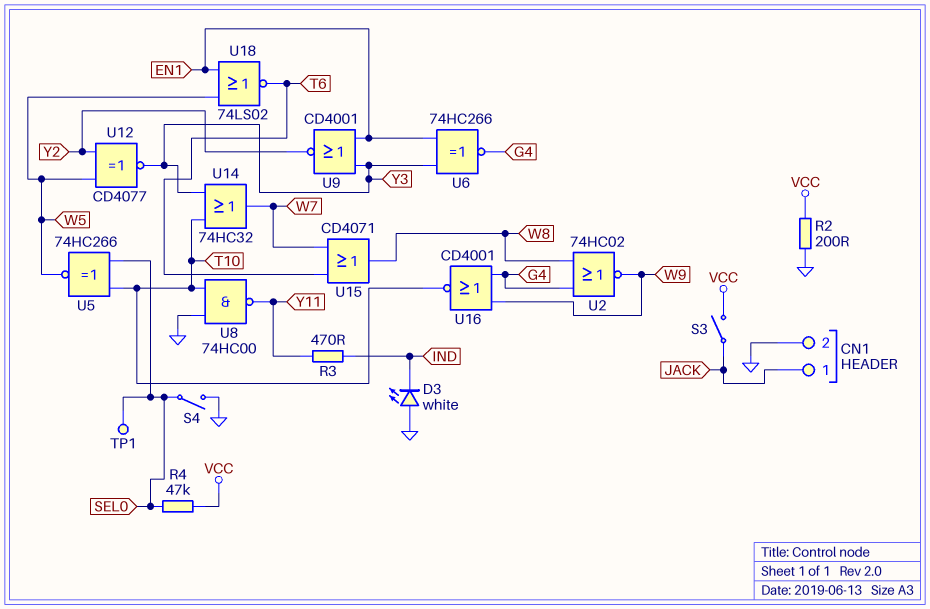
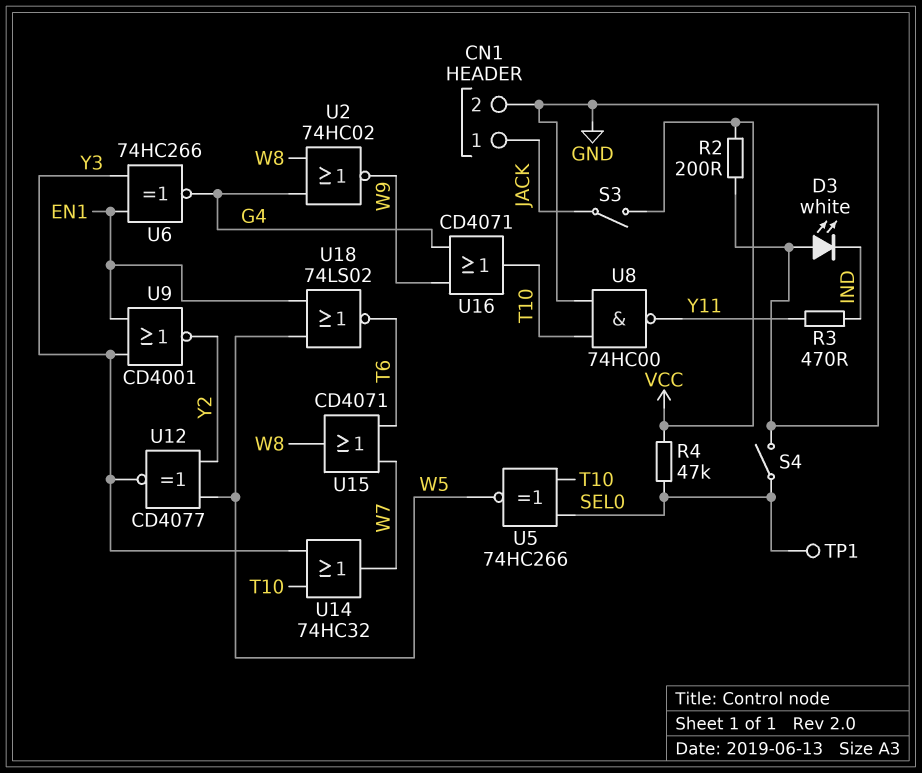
U16: NOR CD4001 (in G4, in W9, out T10) -> OR CD4071 (in G4, in W9, out T10)

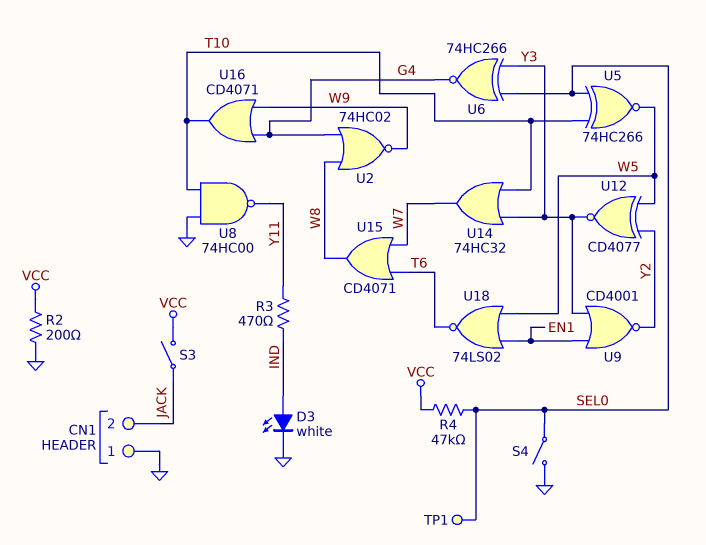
CN1 pin 1: JACK -> GND
CN1 pin 2: GND -> JACK
D3: LED white (A GND, K IND) -> LED white (A IND, K GND)
U6: XNOR 74HC266 (in EN1, in Y3, out G4) -> XNOR 74HC266 (in SEL0, in Y3, out G4)

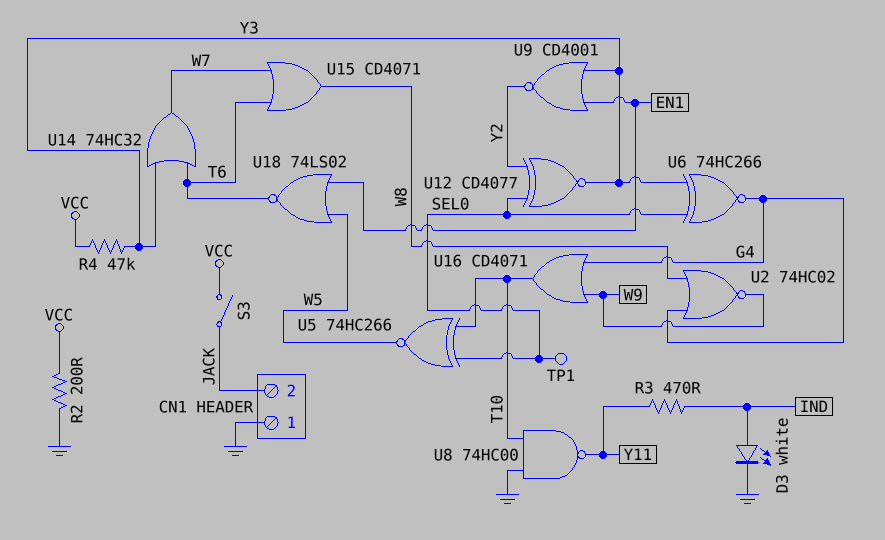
R4: 47k (SEL0, VCC) -> 47k (VCC, Y3)
S4: switch (GND, SEL0) -> none
U12: XNOR CD4077 (in W5, in Y2, out Y3) -> XNOR CD4077 (in SEL0, in Y2, out Y3)
U14: OR 74HC32 (in T10, in Y3, out W7) -> OR 74HC32 (in T6, in Y3, out W7)

